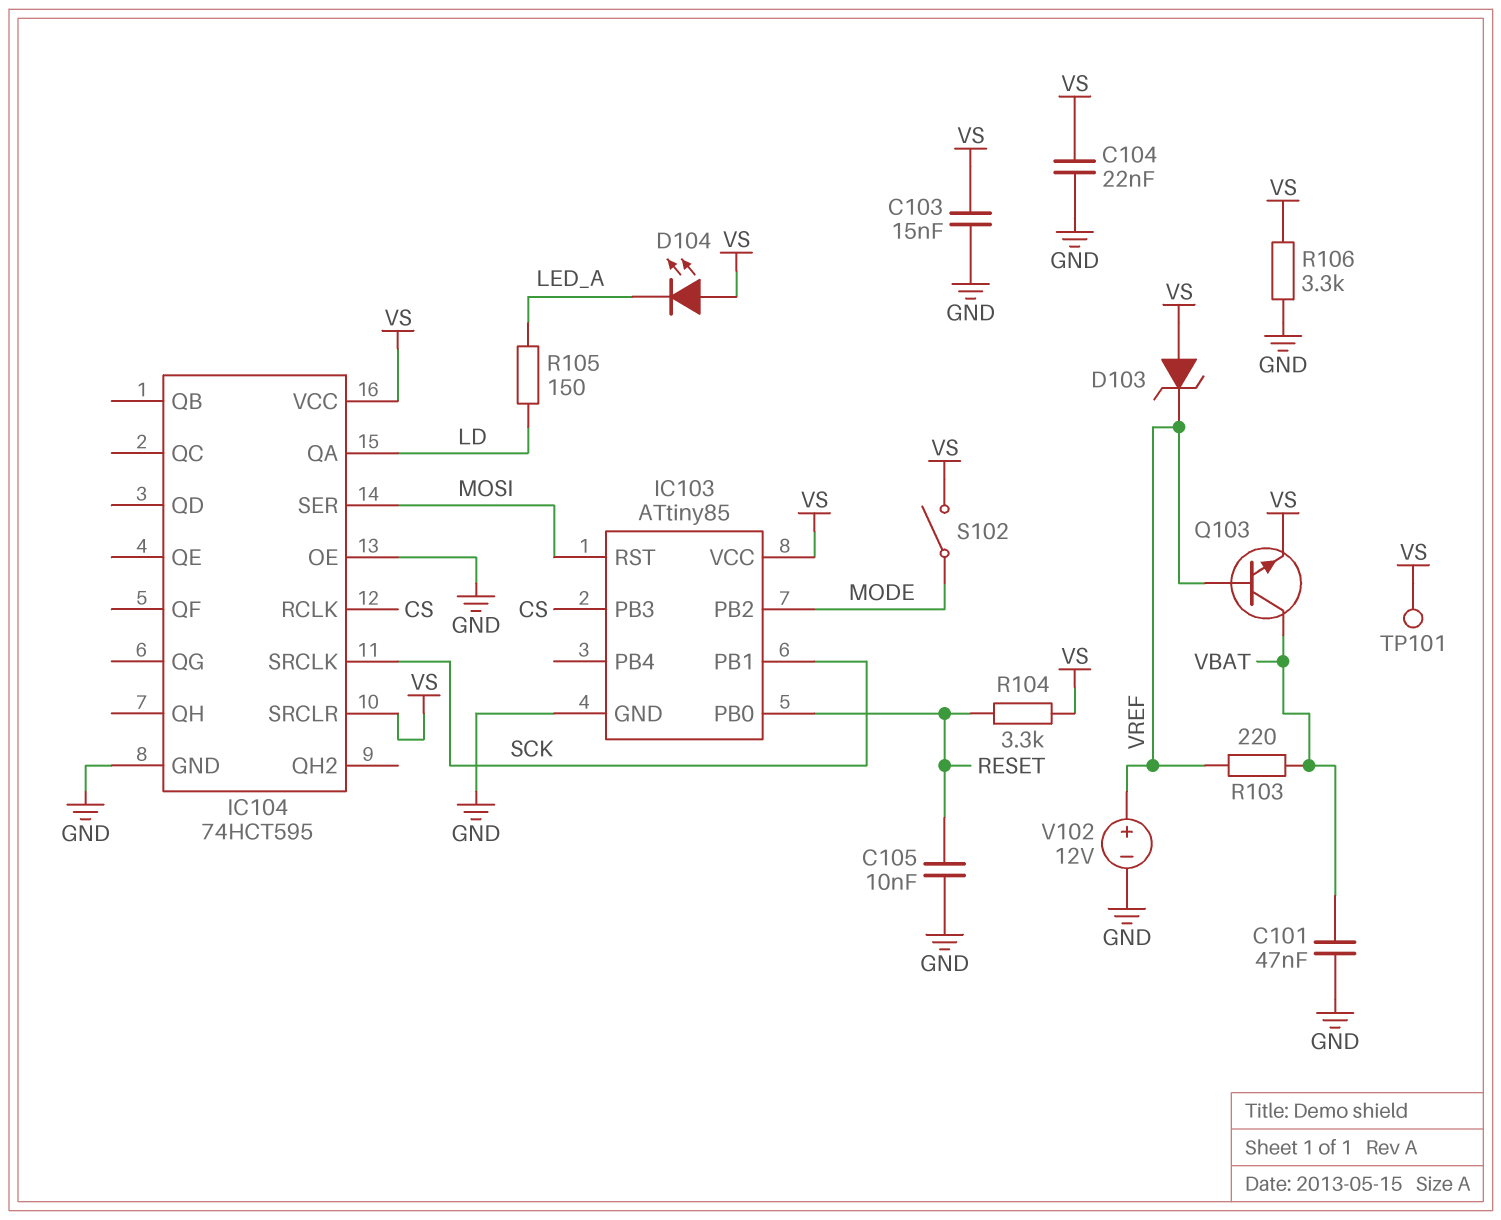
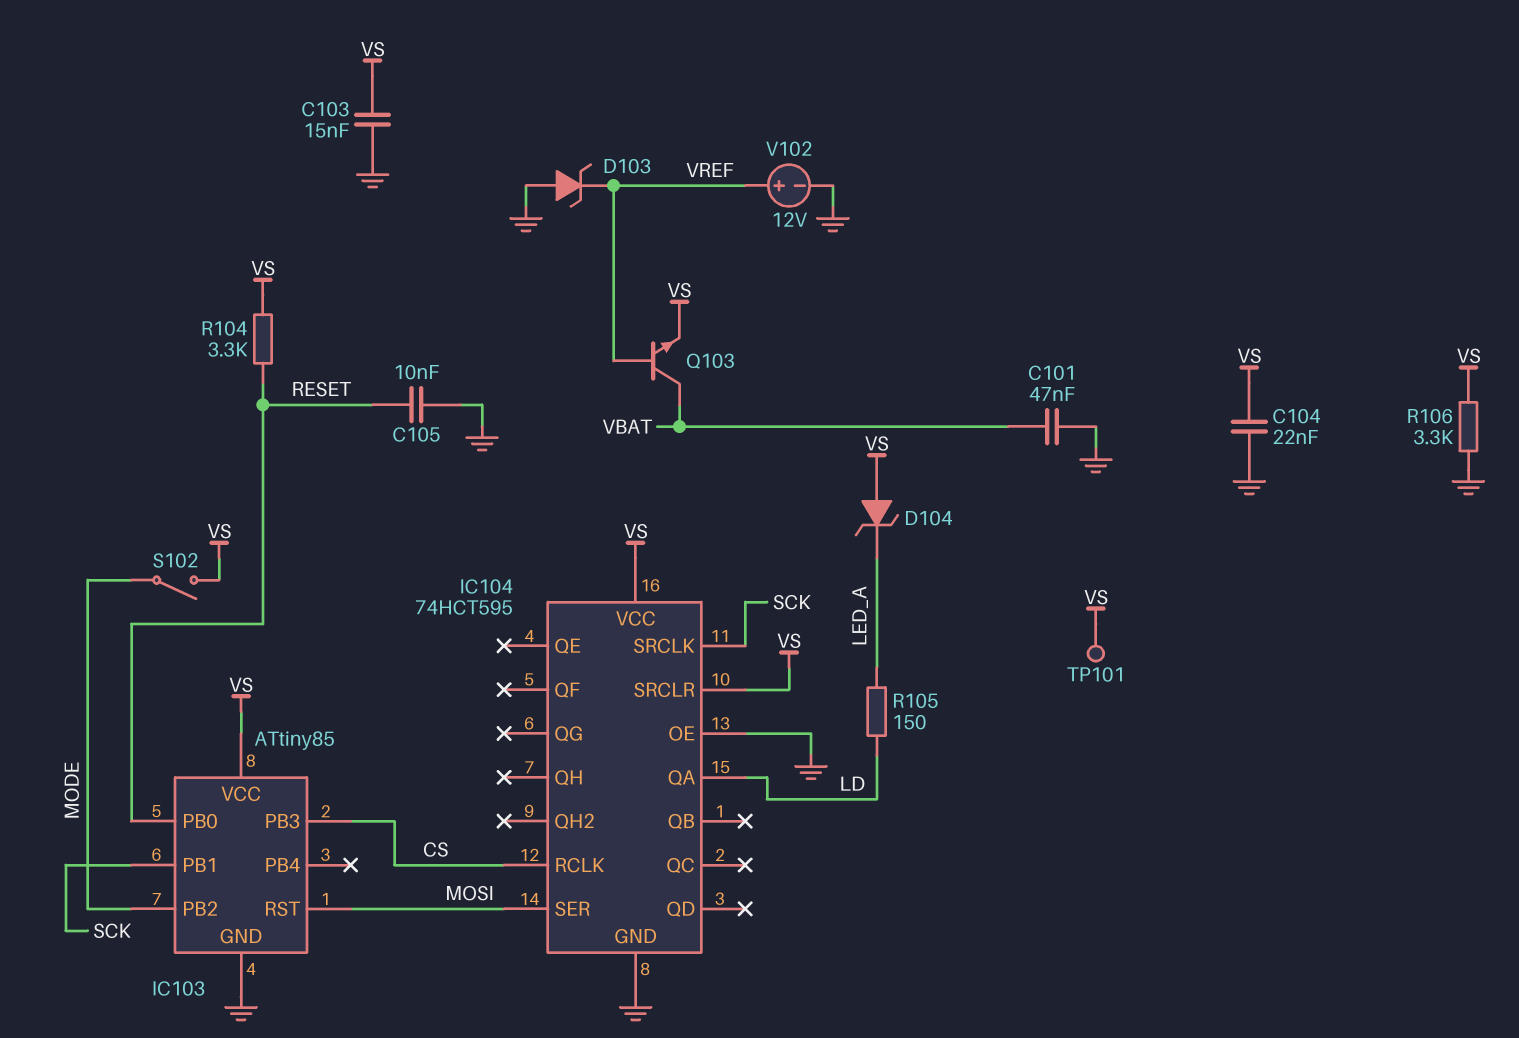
D103: zener (A VS, K VREF) -> zener (A GND, K VREF)
D104: LED (A VS, K LED_A) -> zener (A VS, K LED_A)
R103: 220 (VBAT, VREF) -> none

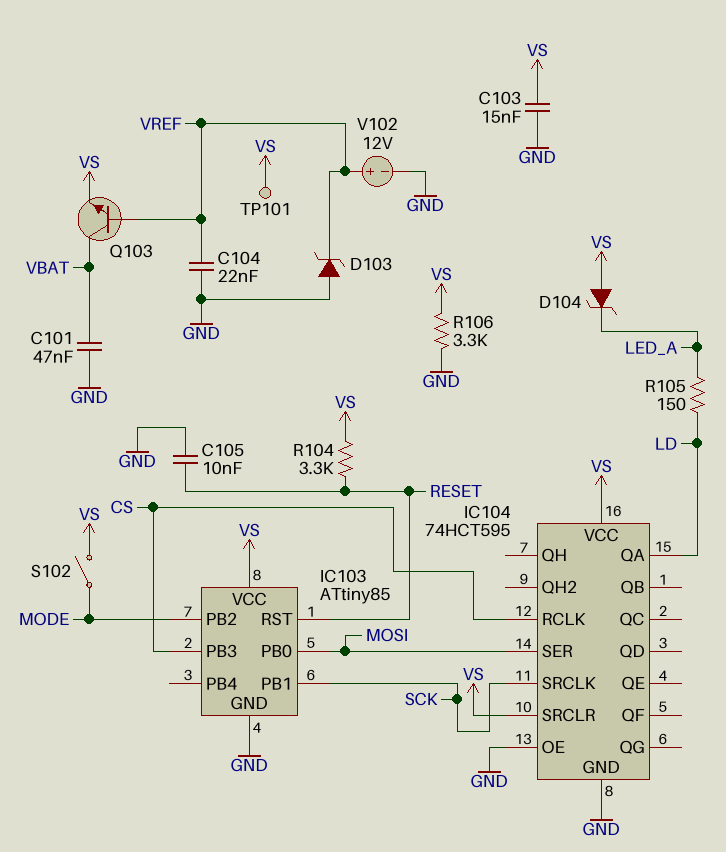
C104: 22nF (GND, VS) -> 22nF (GND, VREF)
IC103 pin PB0: RESET -> MOSI
IC103 pin RST: MOSI -> RESET

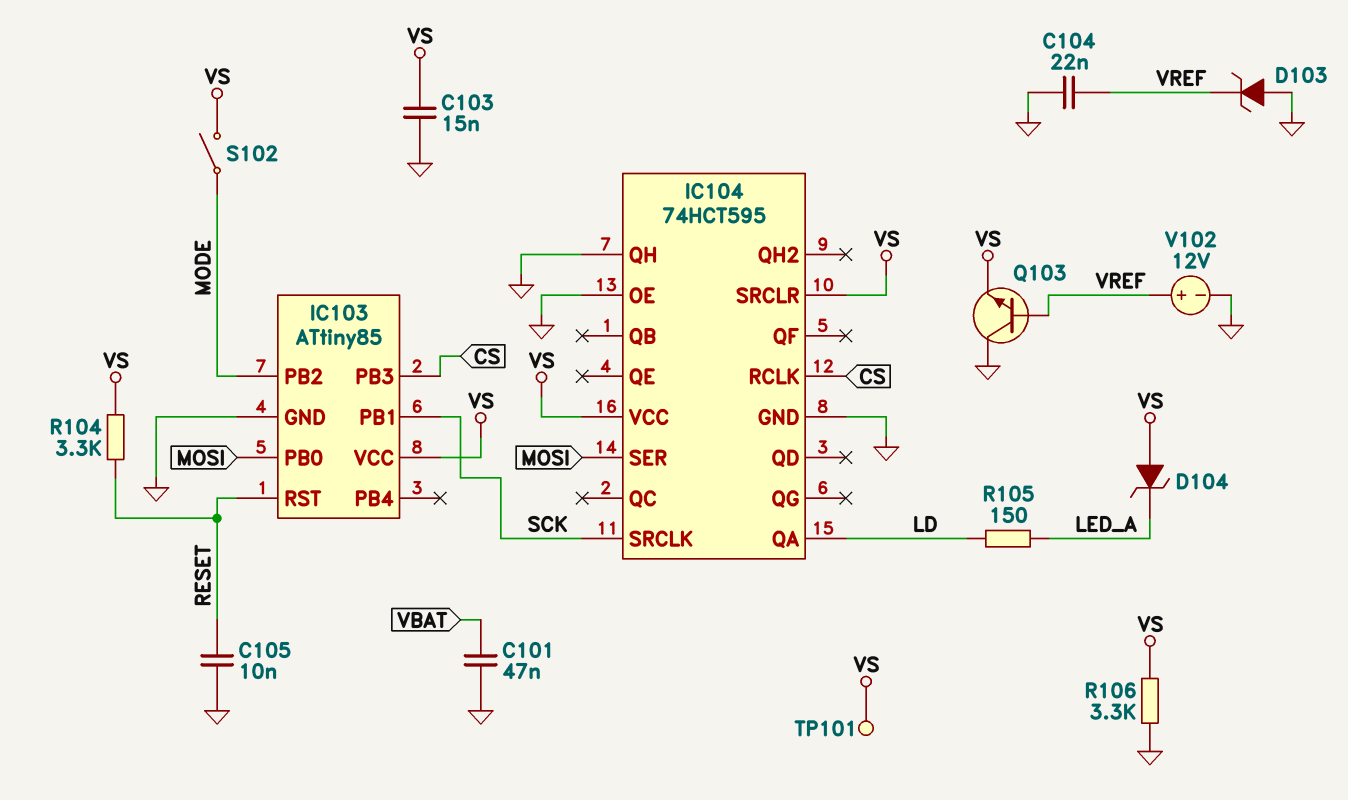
IC104 pin QH: none -> GND
Q103: NPN (B VREF, C VBAT, E VS) -> NPN (B VREF, C GND, E VS)

